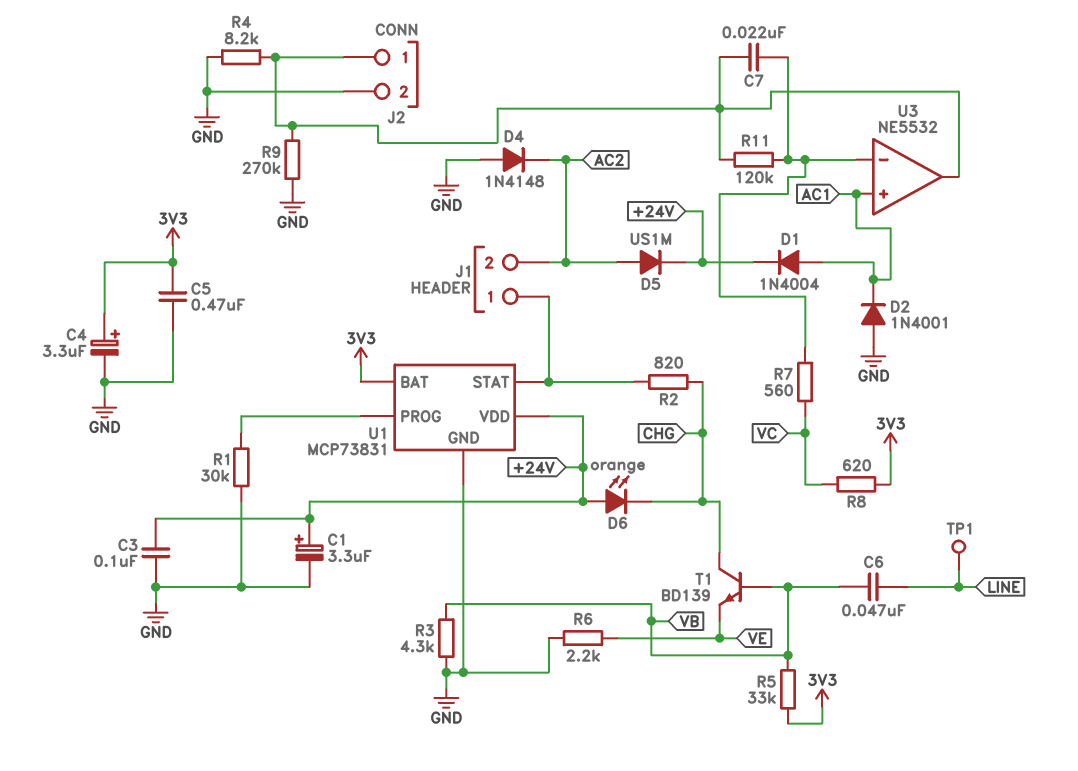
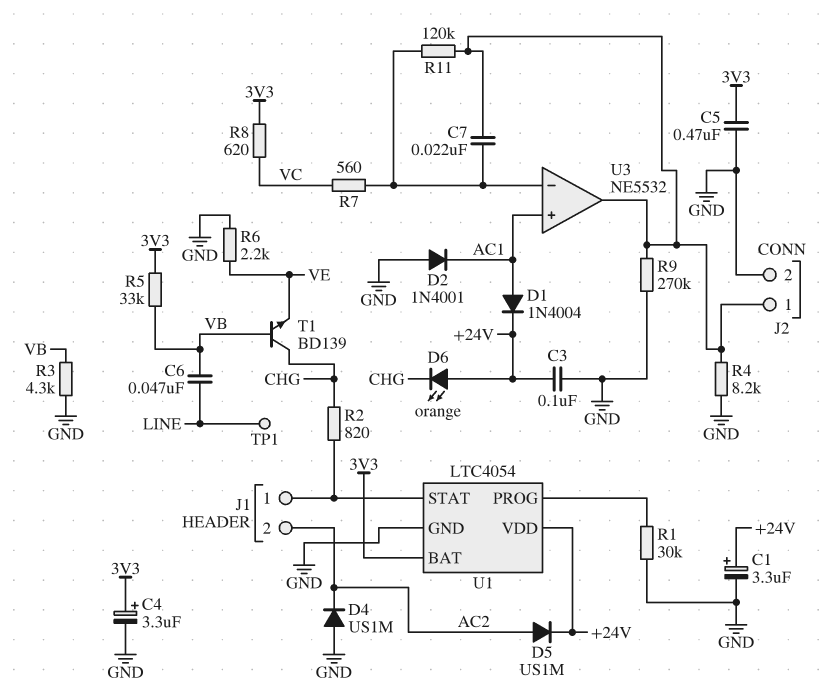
D4: diode 1N4148 (A GND, K AC2) -> diode US1M (A GND, K AC2)
U1: MCP73831 -> LTC4054

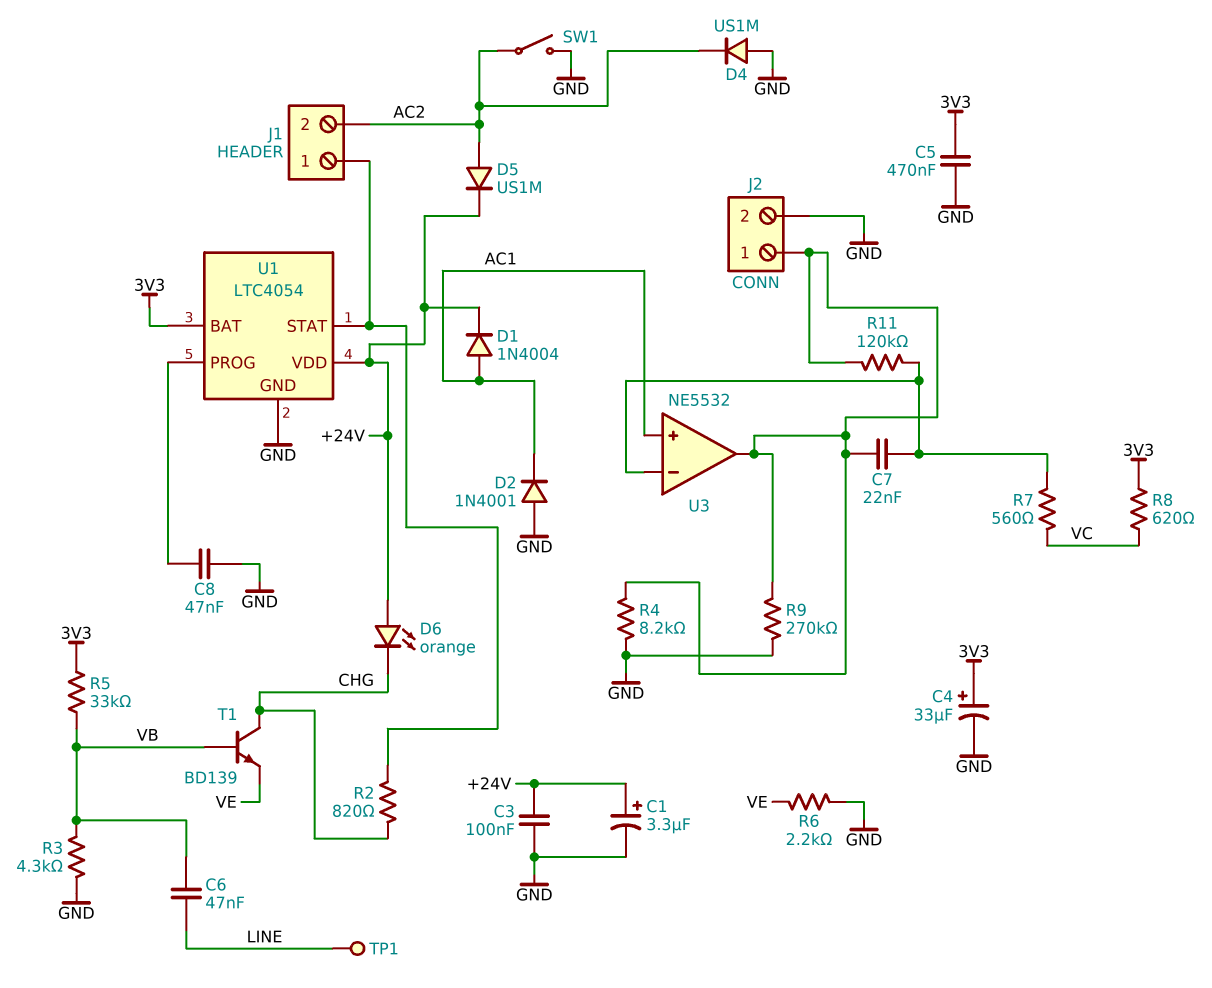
C4: 3.3uF (plus 3V3, minus GND) -> 33uF (plus 3V3, minus GND)
C8: none -> 47nF (GND, U1/PROG)
R1: 30k (GND, U1/PROG) -> none
SW1: none -> switch (AC2, GND)

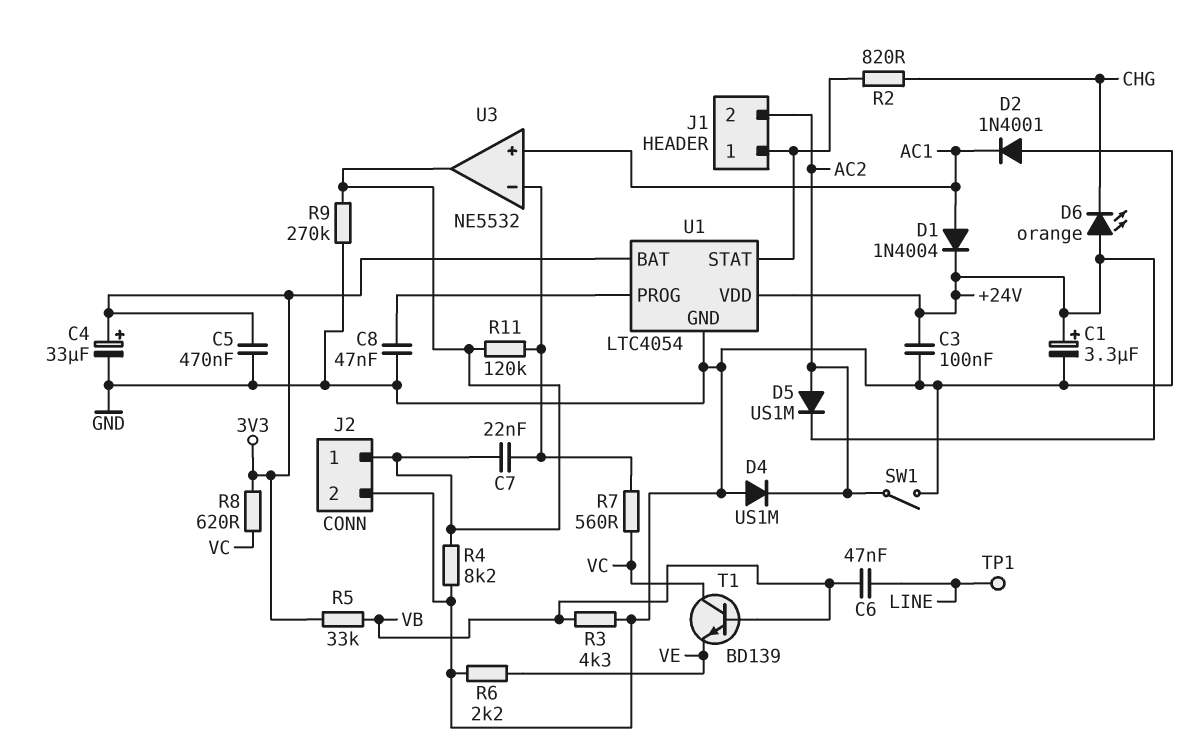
T1: NPN BD139 (B VB, C CHG, E VE) -> NPN BD139 (B VB, C VC, E VE)

